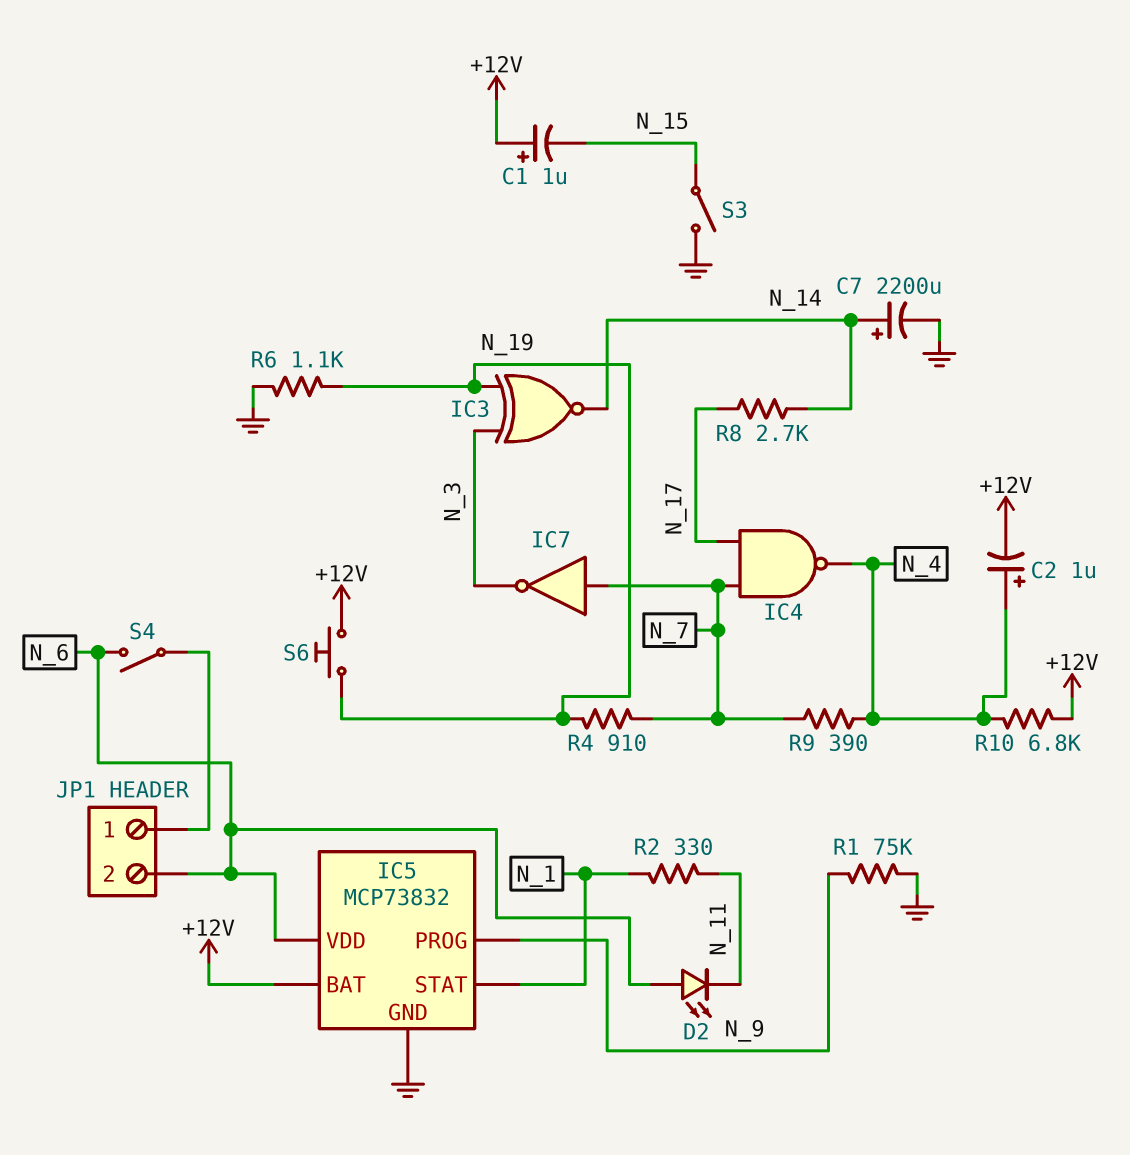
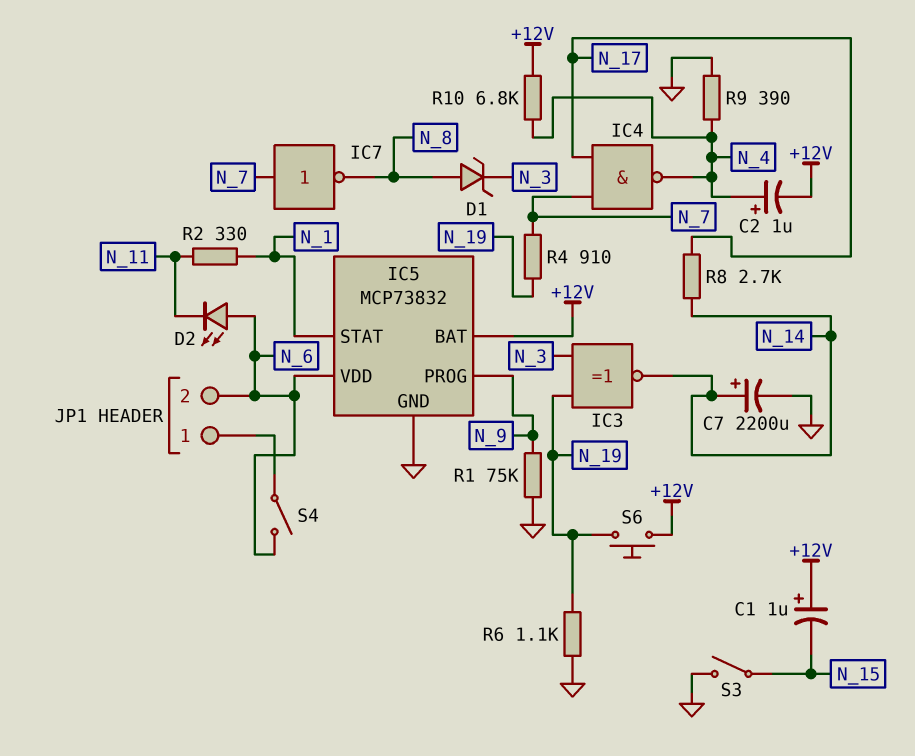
D1: none -> zener (A N_8, K N_3)
IC7: NOT (in N_7, out N_3) -> NOT (in N_7, out N_8)
R9: 390 (N_4, N_7) -> 390 (GND, N_4)

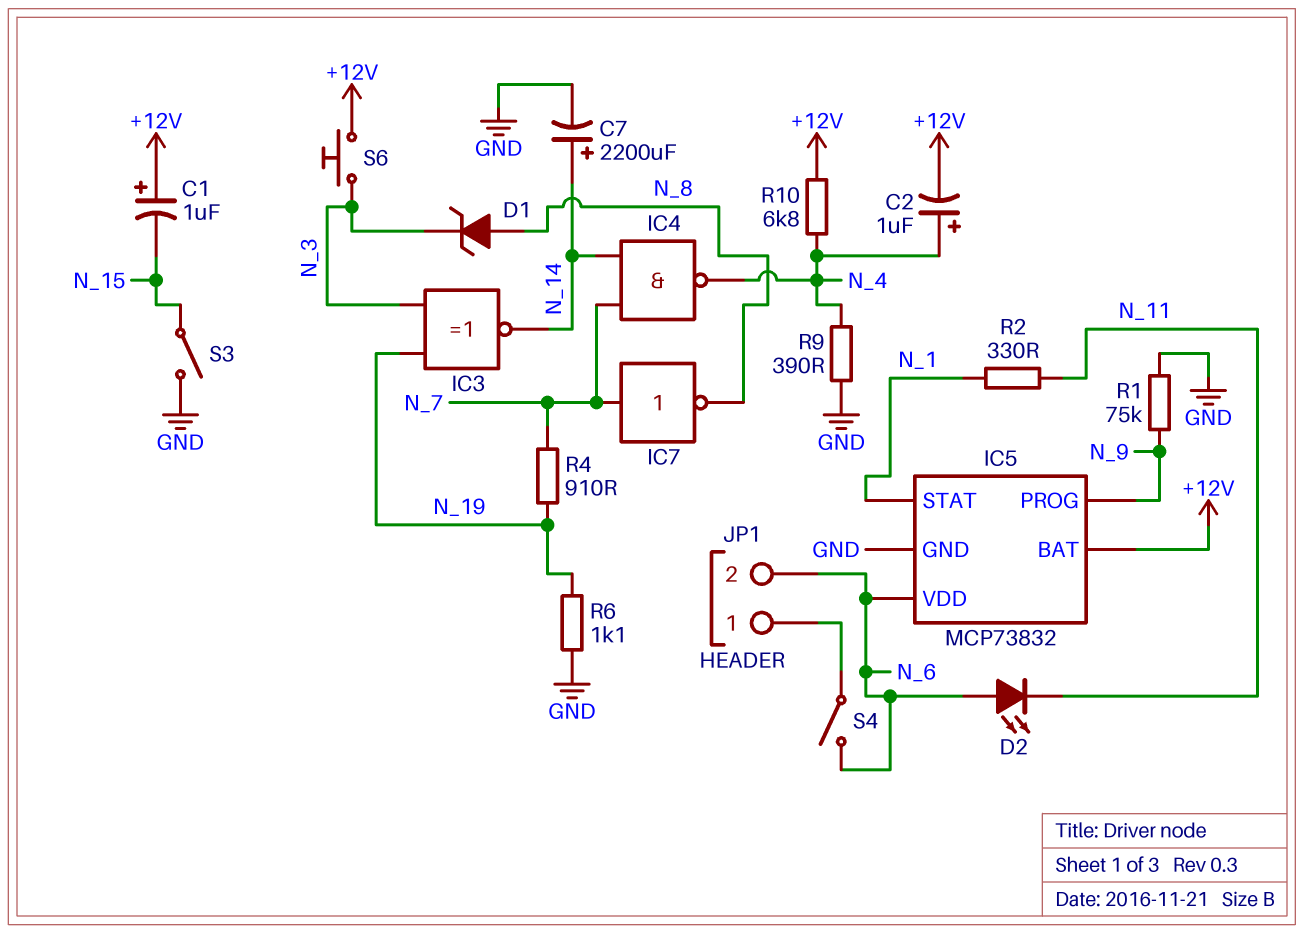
IC4: NAND (in N_7, in N_17, out N_4) -> NAND (in N_7, in N_14, out N_4)
R8: 2.7k (N_14, N_17) -> none
S6: button (+12V, N_19) -> button (+12V, N_3)

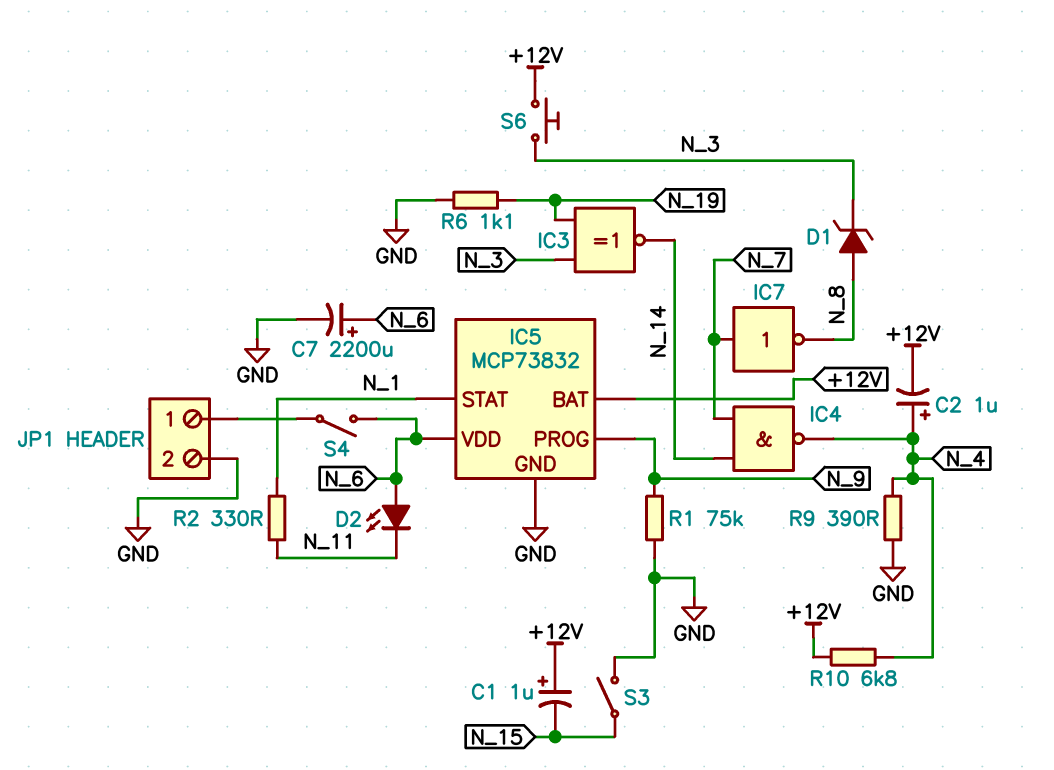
C7: 2200uF (plus N_14, minus GND) -> 2200uF (plus N_6, minus GND)
JP1 pin 2: N_6 -> GND
R4: 910 (N_7, N_19) -> none

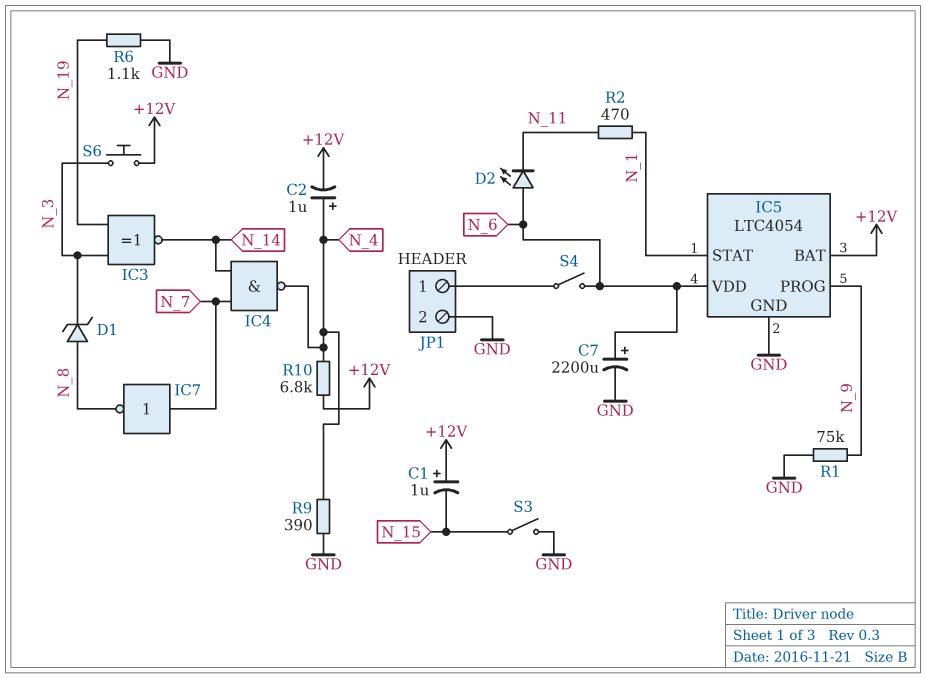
IC5: MCP73832 -> LTC4054
R2: 330 (N_1, N_11) -> 470 (N_1, N_11)

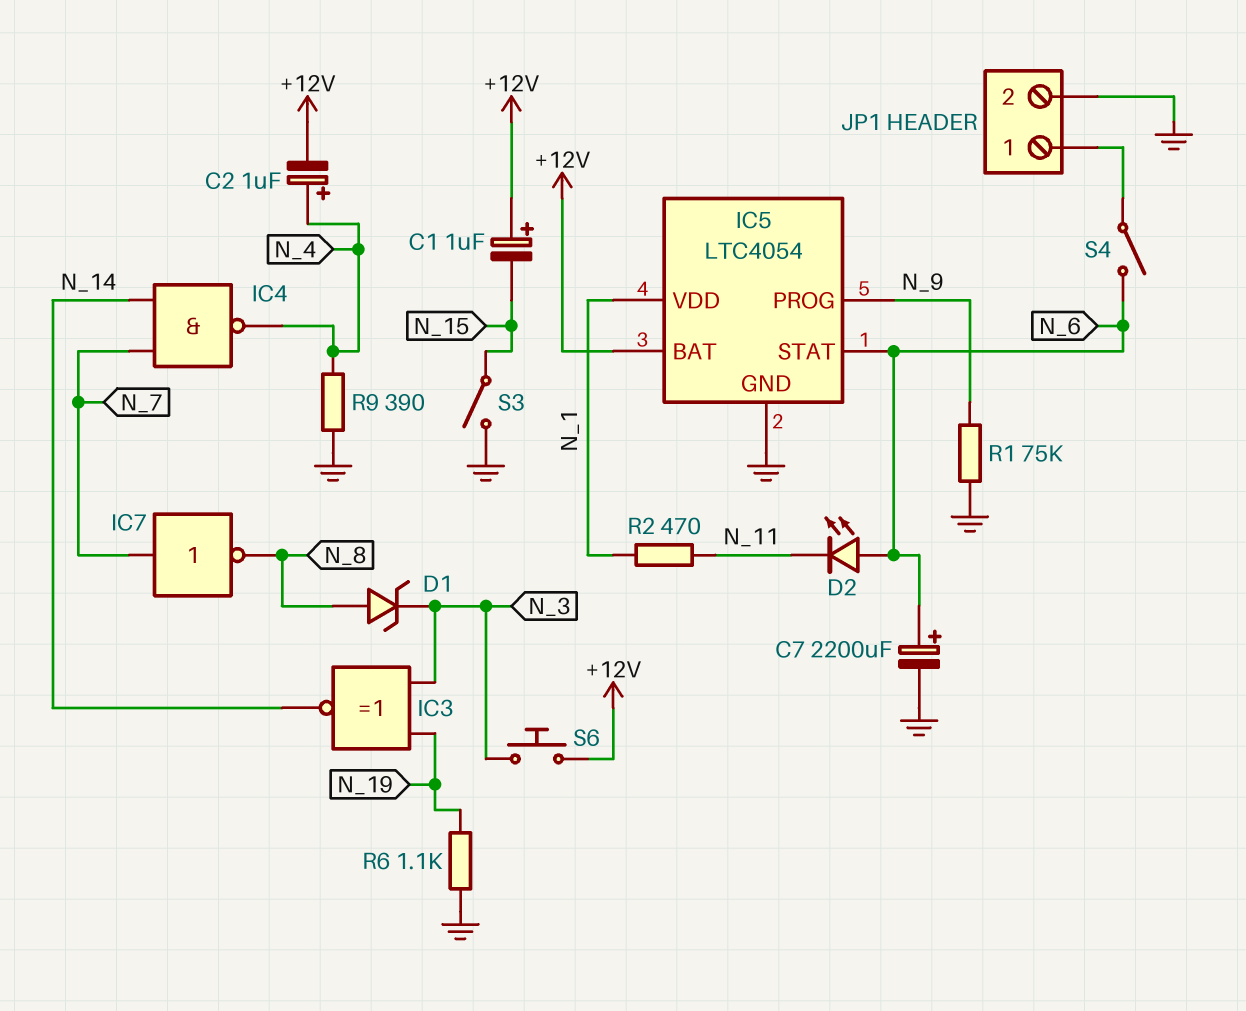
IC5 pin STAT: N_1 -> N_6
IC5 pin VDD: N_6 -> N_1
R10: 6.8k (+12V, N_4) -> none

